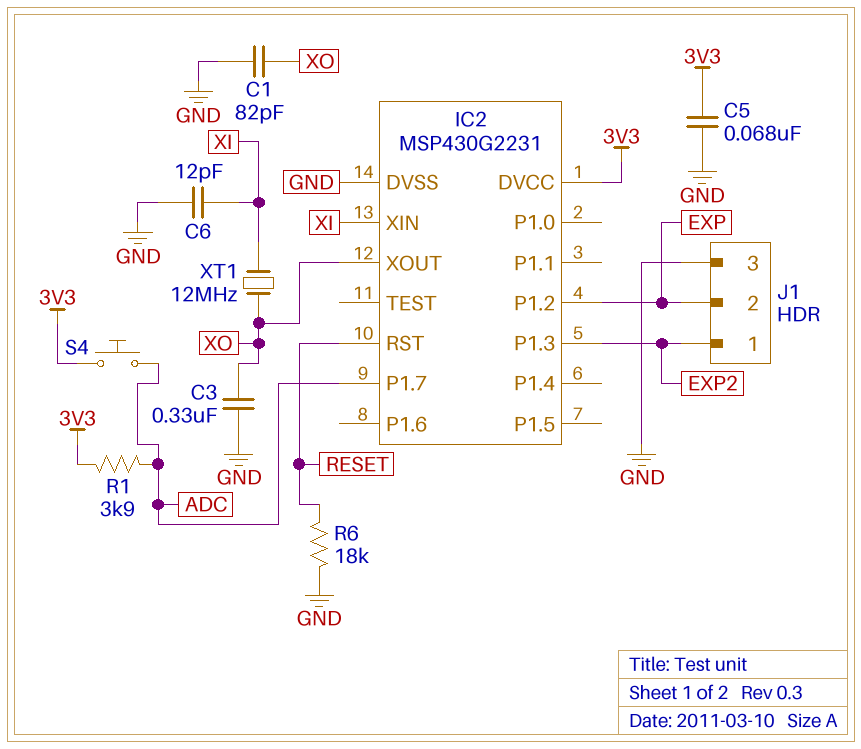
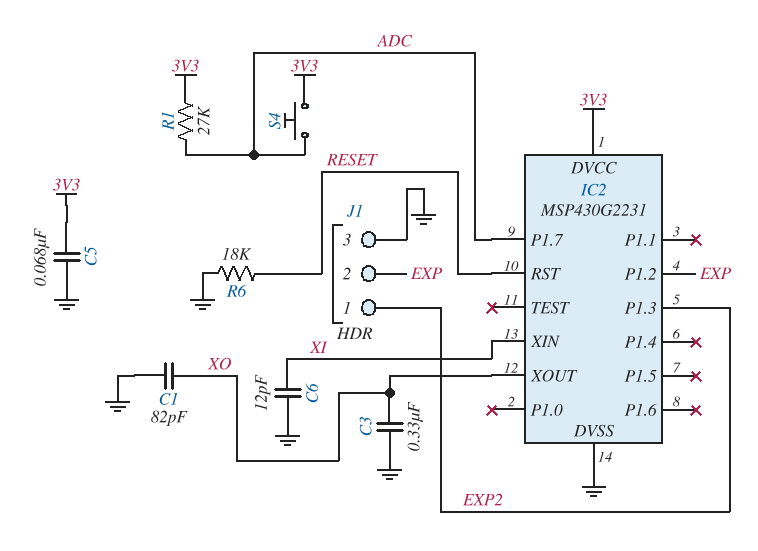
R1: 3.9k (3V3, ADC) -> 27k (3V3, ADC)
XT1: 12MHz (XI, XO) -> none

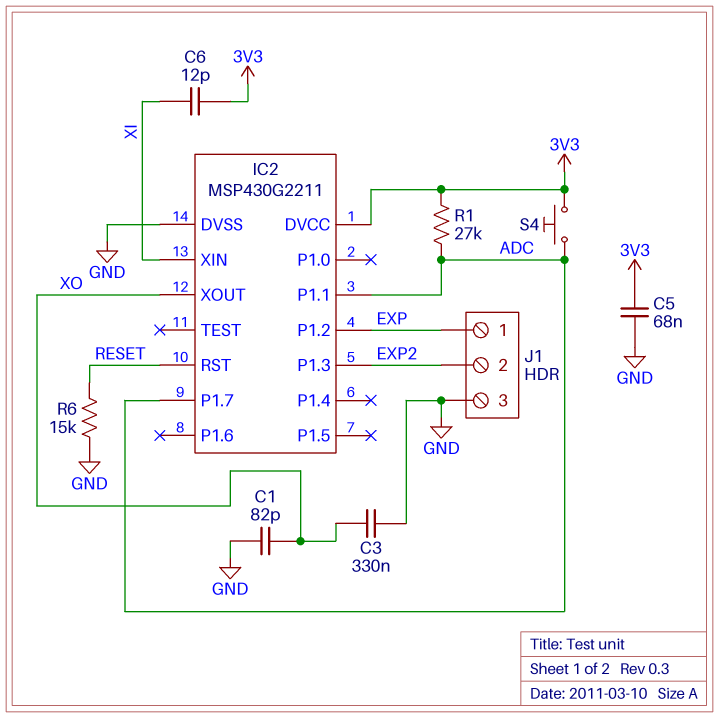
C6: 12pF (GND, XI) -> 12pF (3V3, XI)
IC2: MSP430G2231 -> MSP430G2211
IC2 pin P1.1: none -> ADC
J1 pin 1: EXP2 -> EXP
J1 pin 2: EXP -> EXP2
R6: 18k (GND, RESET) -> 15k (GND, RESET)

